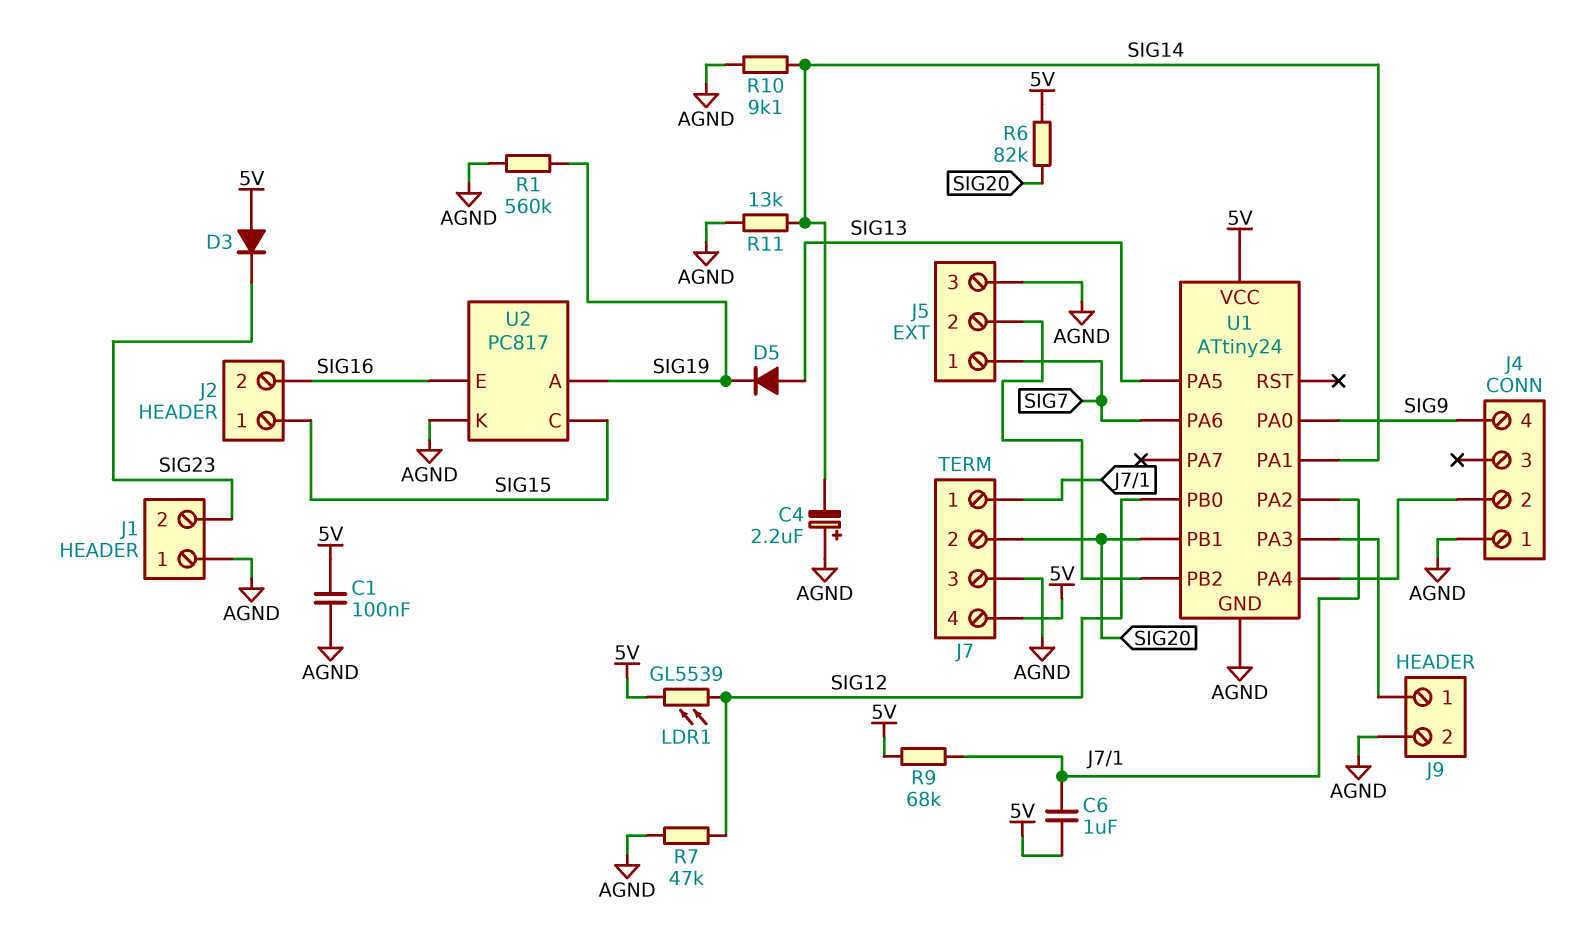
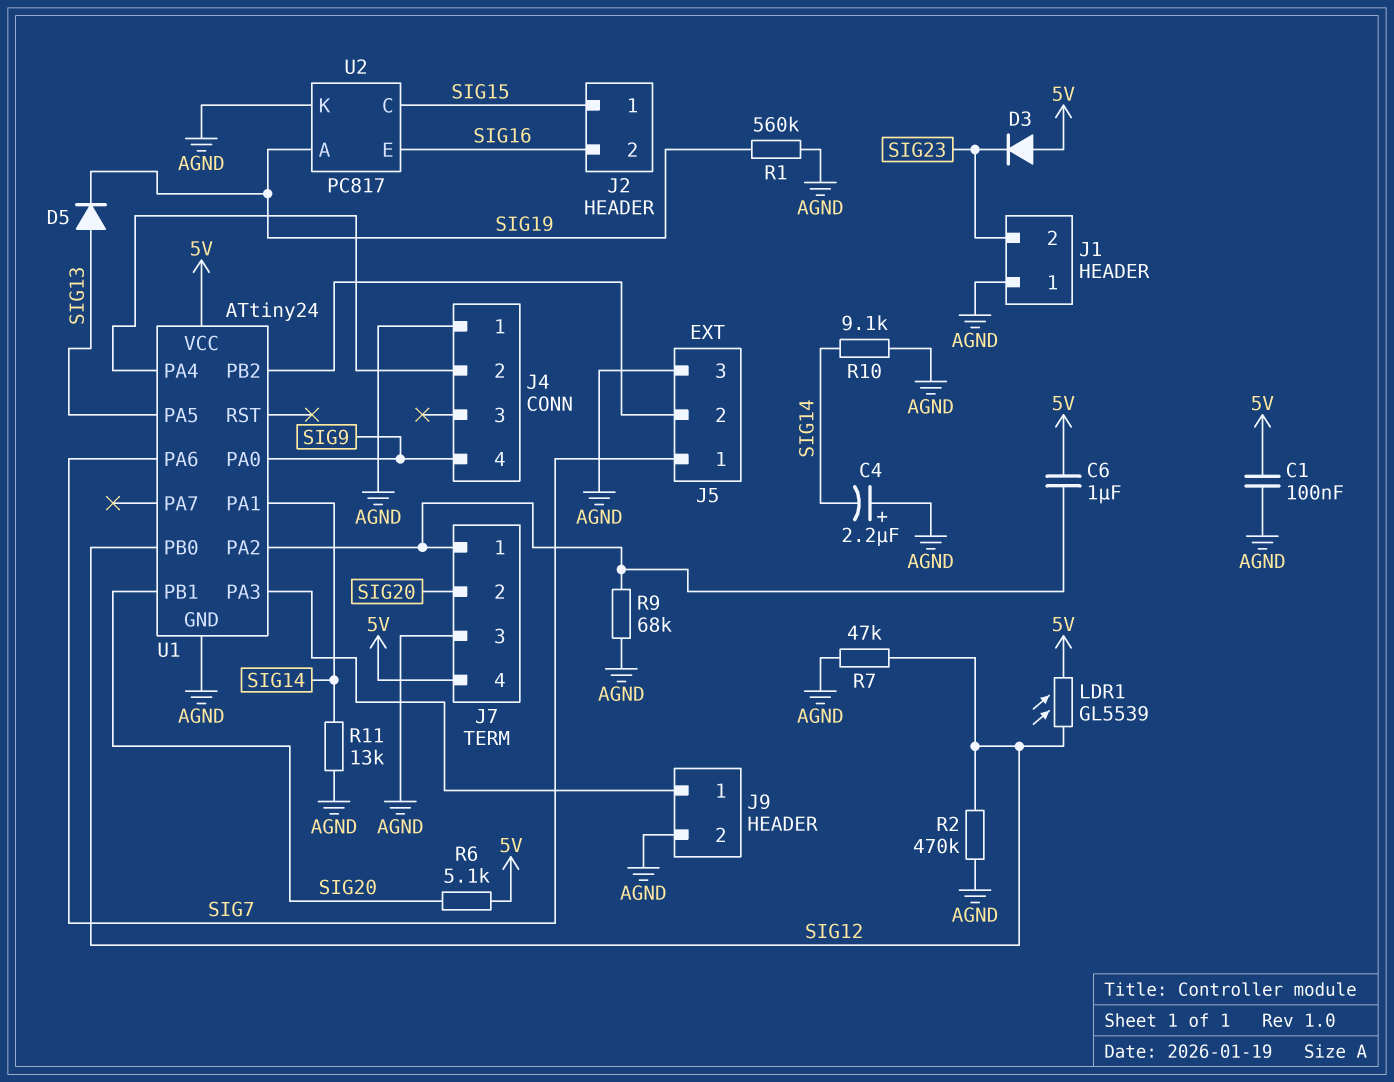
R2: none -> 470k (AGND, SIG12)
R6: 82k (5V, SIG20) -> 5.1k (5V, SIG20)
R9: 68k (5V, J7/1) -> 68k (AGND, J7/1)

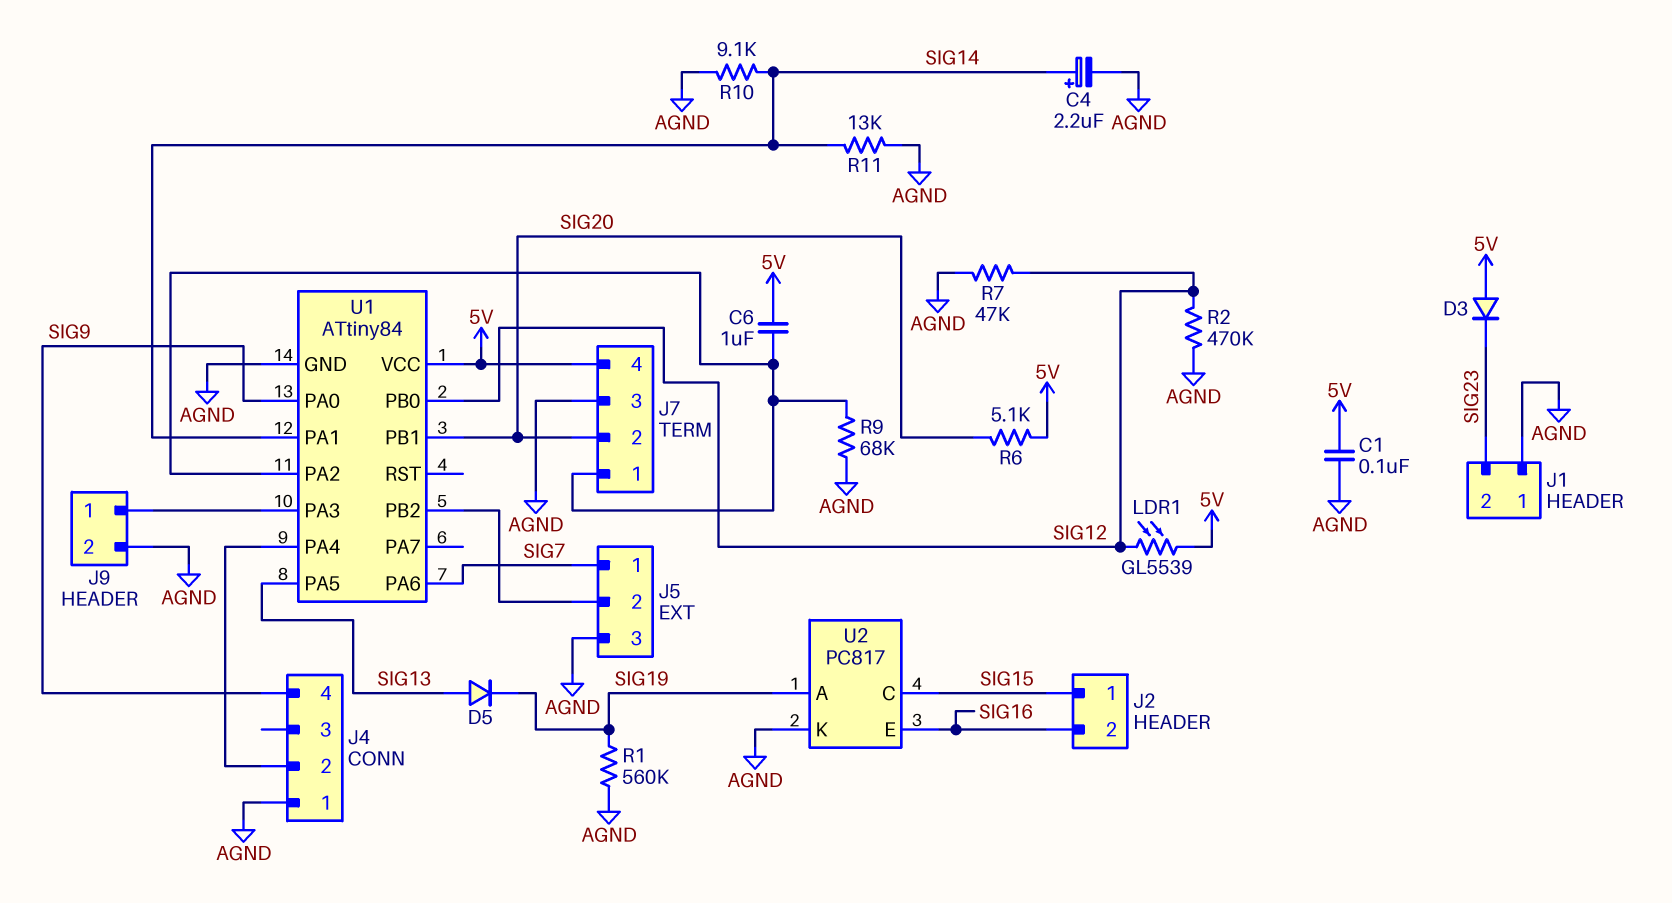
C4: 2.2uF (plus AGND, minus SIG14) -> 2.2uF (plus SIG14, minus AGND)
U1: ATtiny24 -> ATtiny84

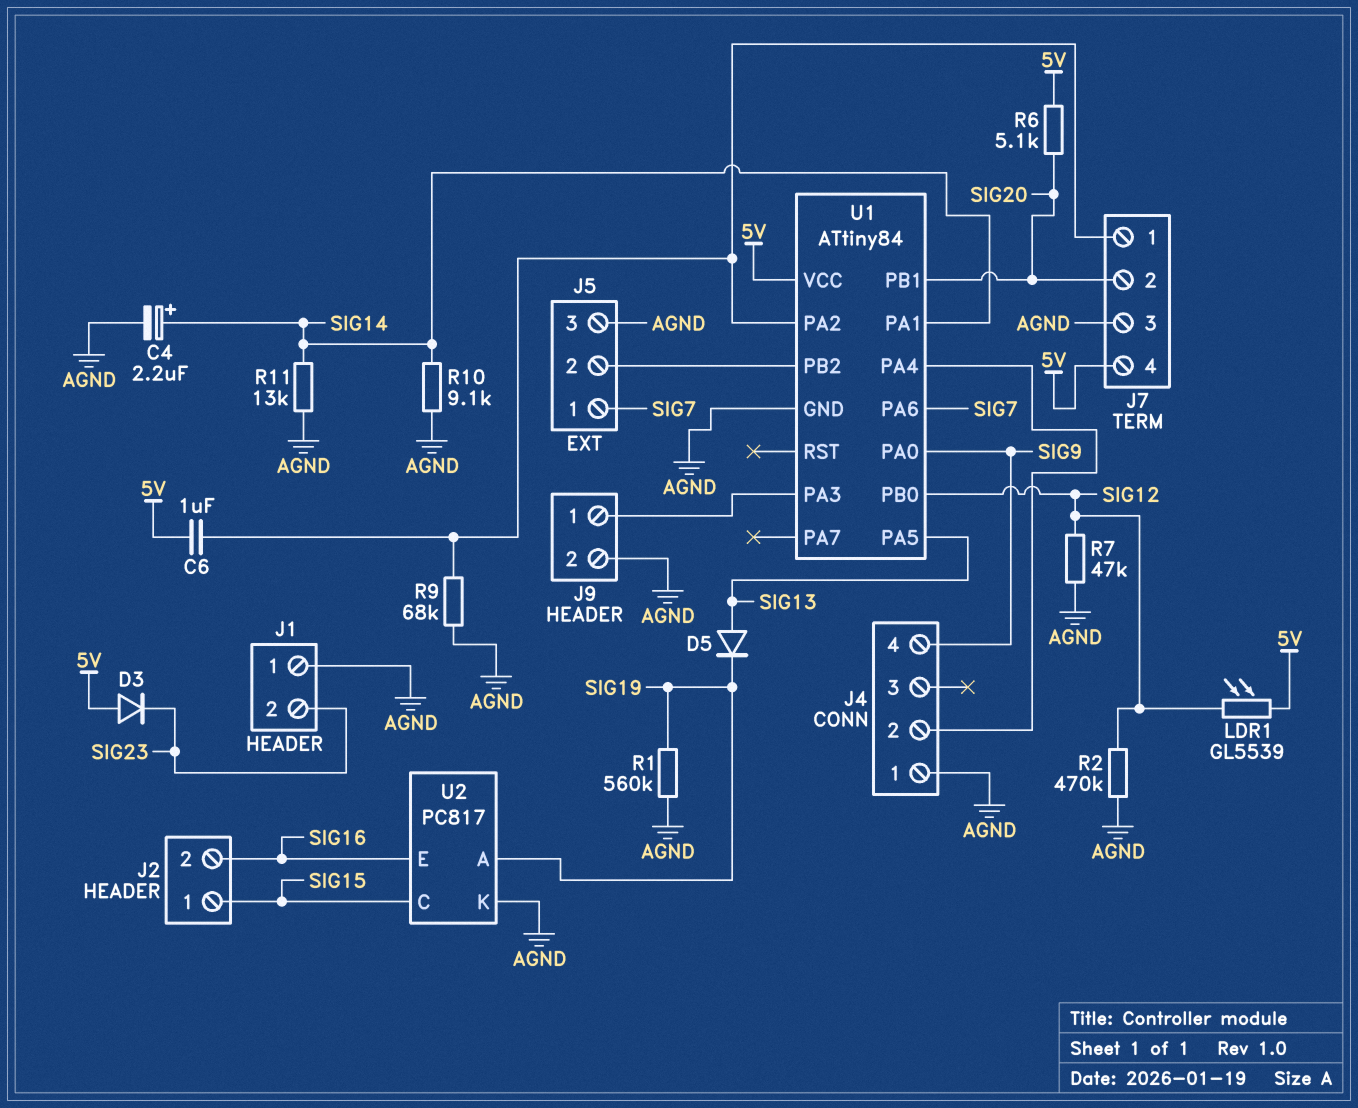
C1: 100nF (5V, AGND) -> none

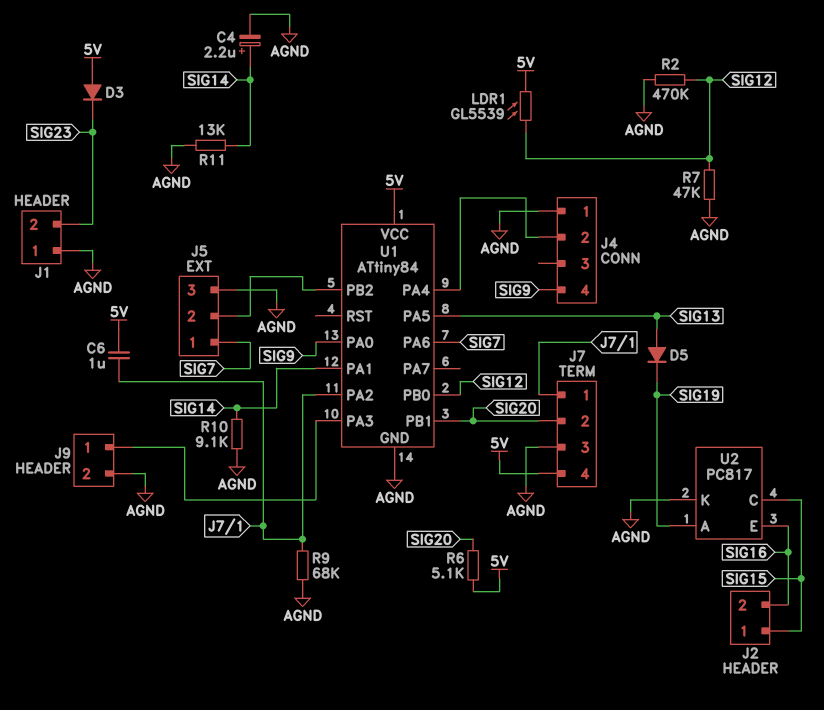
R1: 560k (AGND, SIG19) -> none

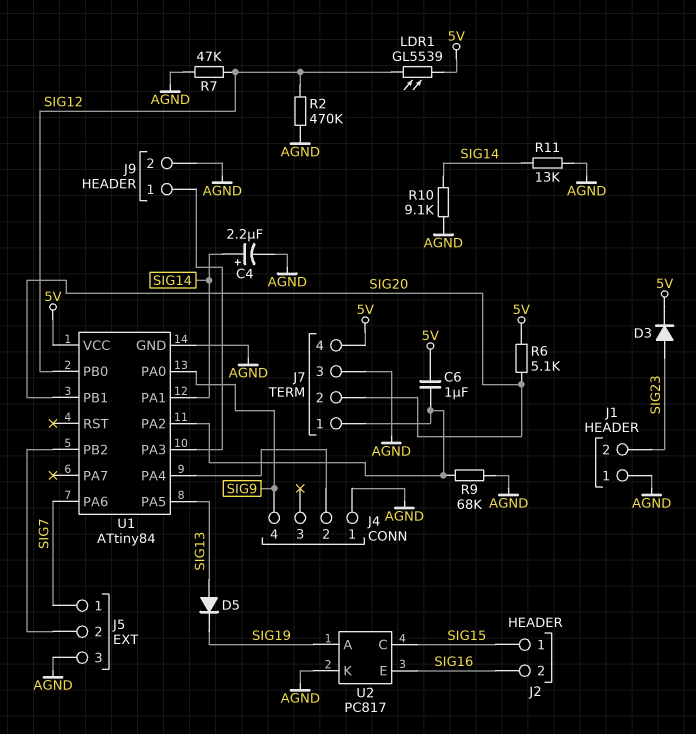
D3: diode (A 5V, K SIG23) -> diode (A SIG23, K 5V)

